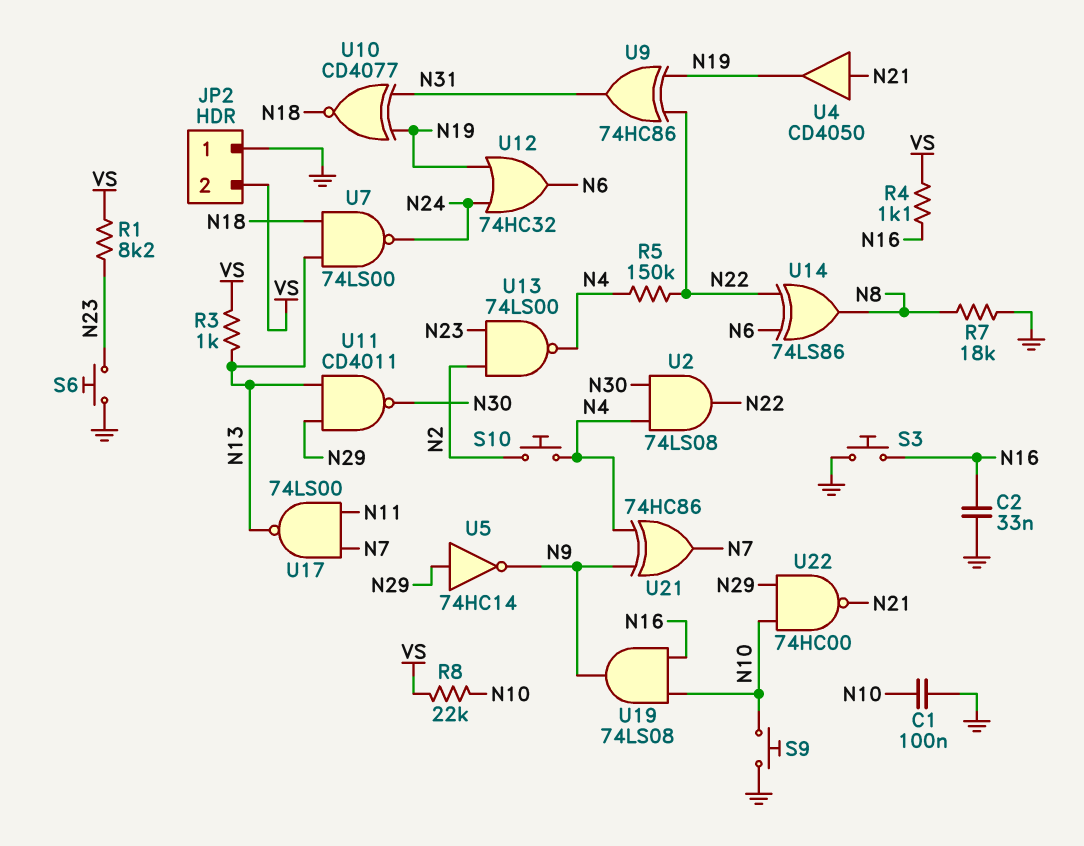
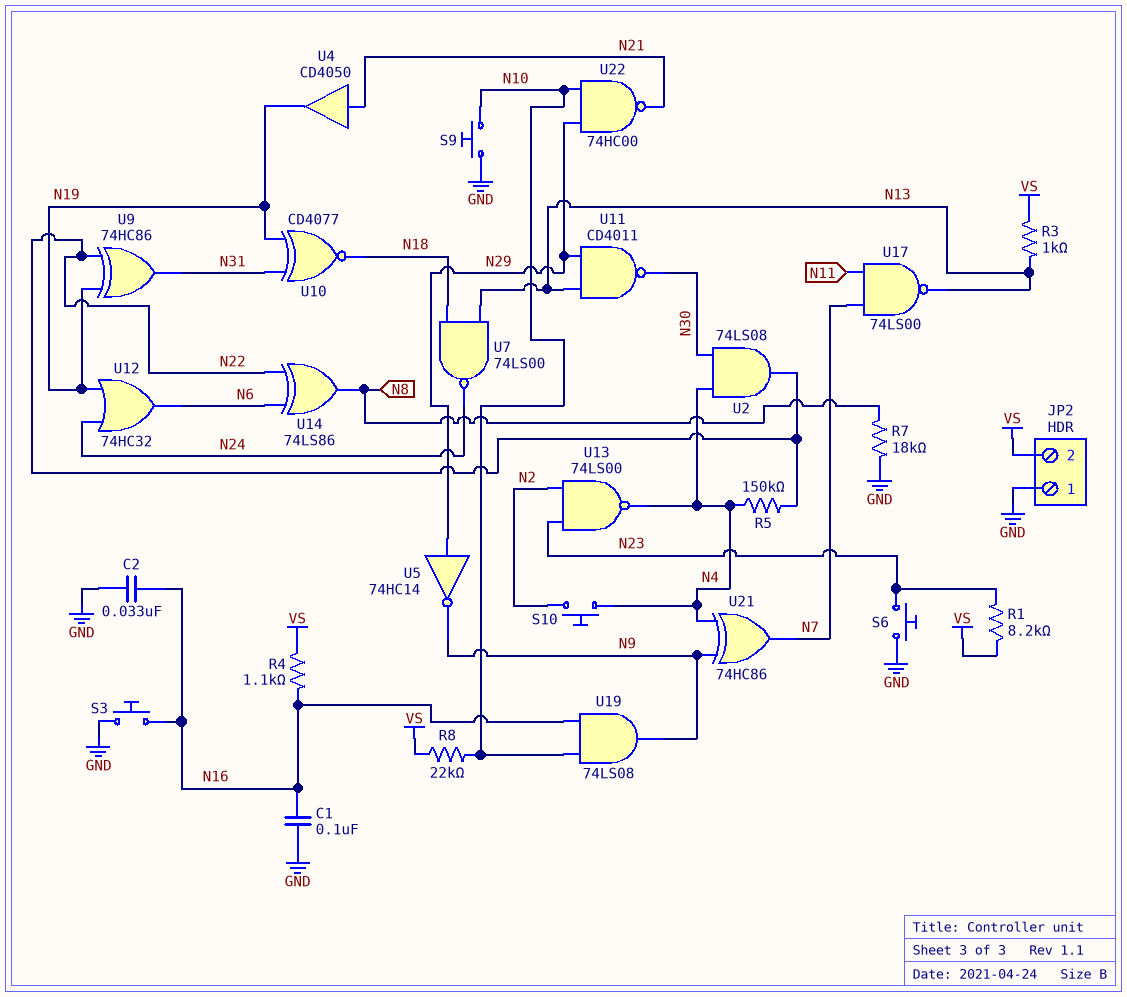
C1: 100nF (GND, N10) -> 100nF (GND, N16)

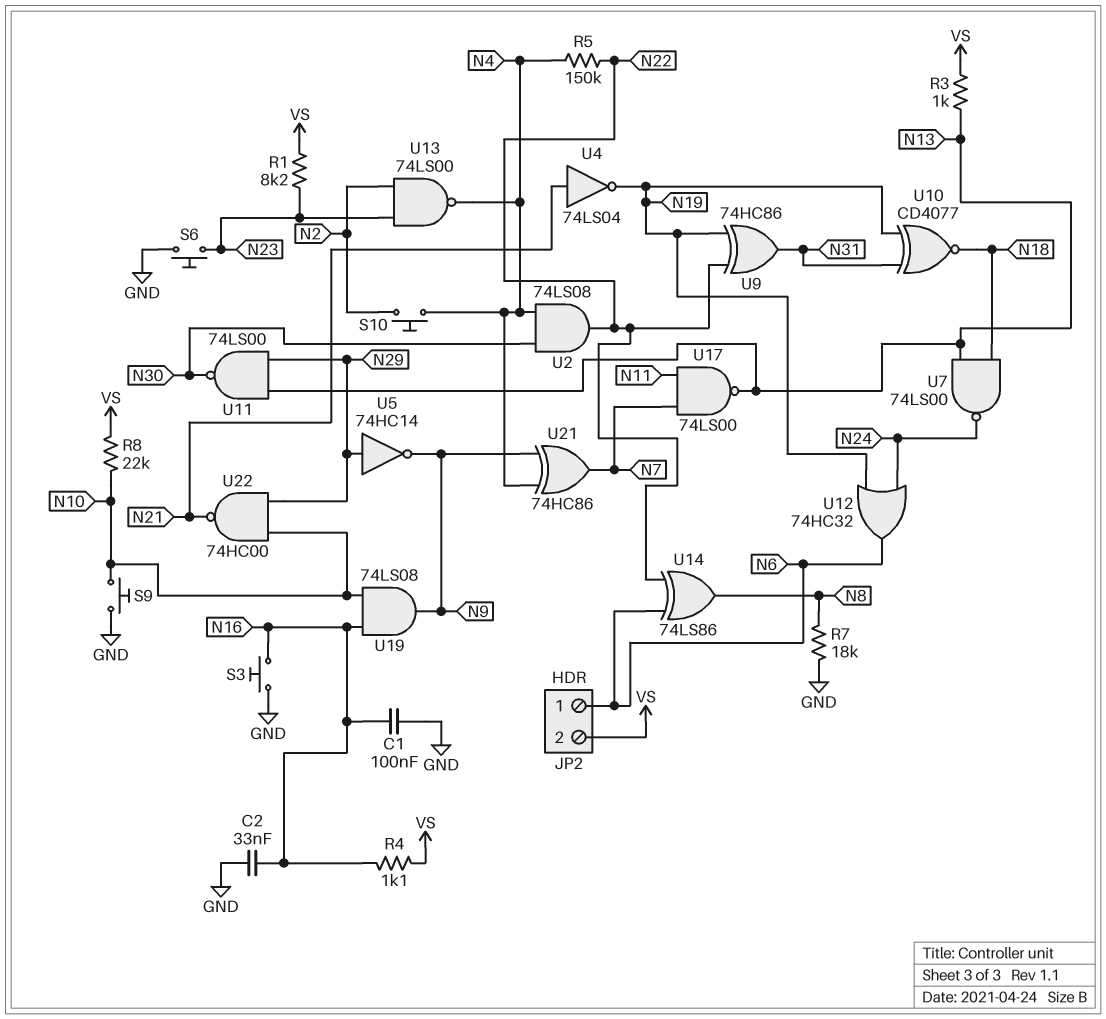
JP2 pin 1: GND -> N6
U4: buffer CD4050 (in N21, out N19) -> NOT 74LS04 (in N21, out N19)
U11: NAND CD4011 (in N13, in N29, out N30) -> NAND 74LS00 (in N13, in N29, out N30)

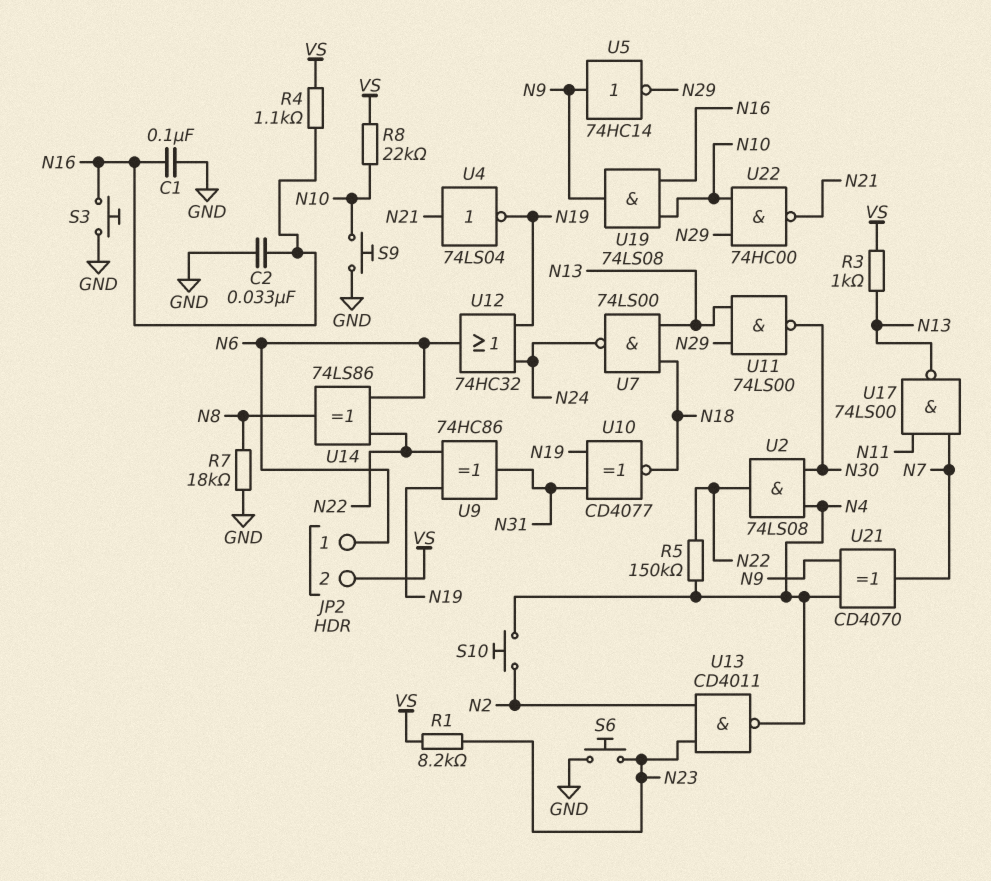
U5: NOT 74HC14 (in N29, out N9) -> NOT 74HC14 (in N9, out N29)
U13: NAND 74LS00 (in N2, in N23, out N4) -> NAND CD4011 (in N2, in N23, out N4)
U21: XOR 74HC86 (in N4, in N9, out N7) -> XOR CD4070 (in N4, in N9, out N7)

